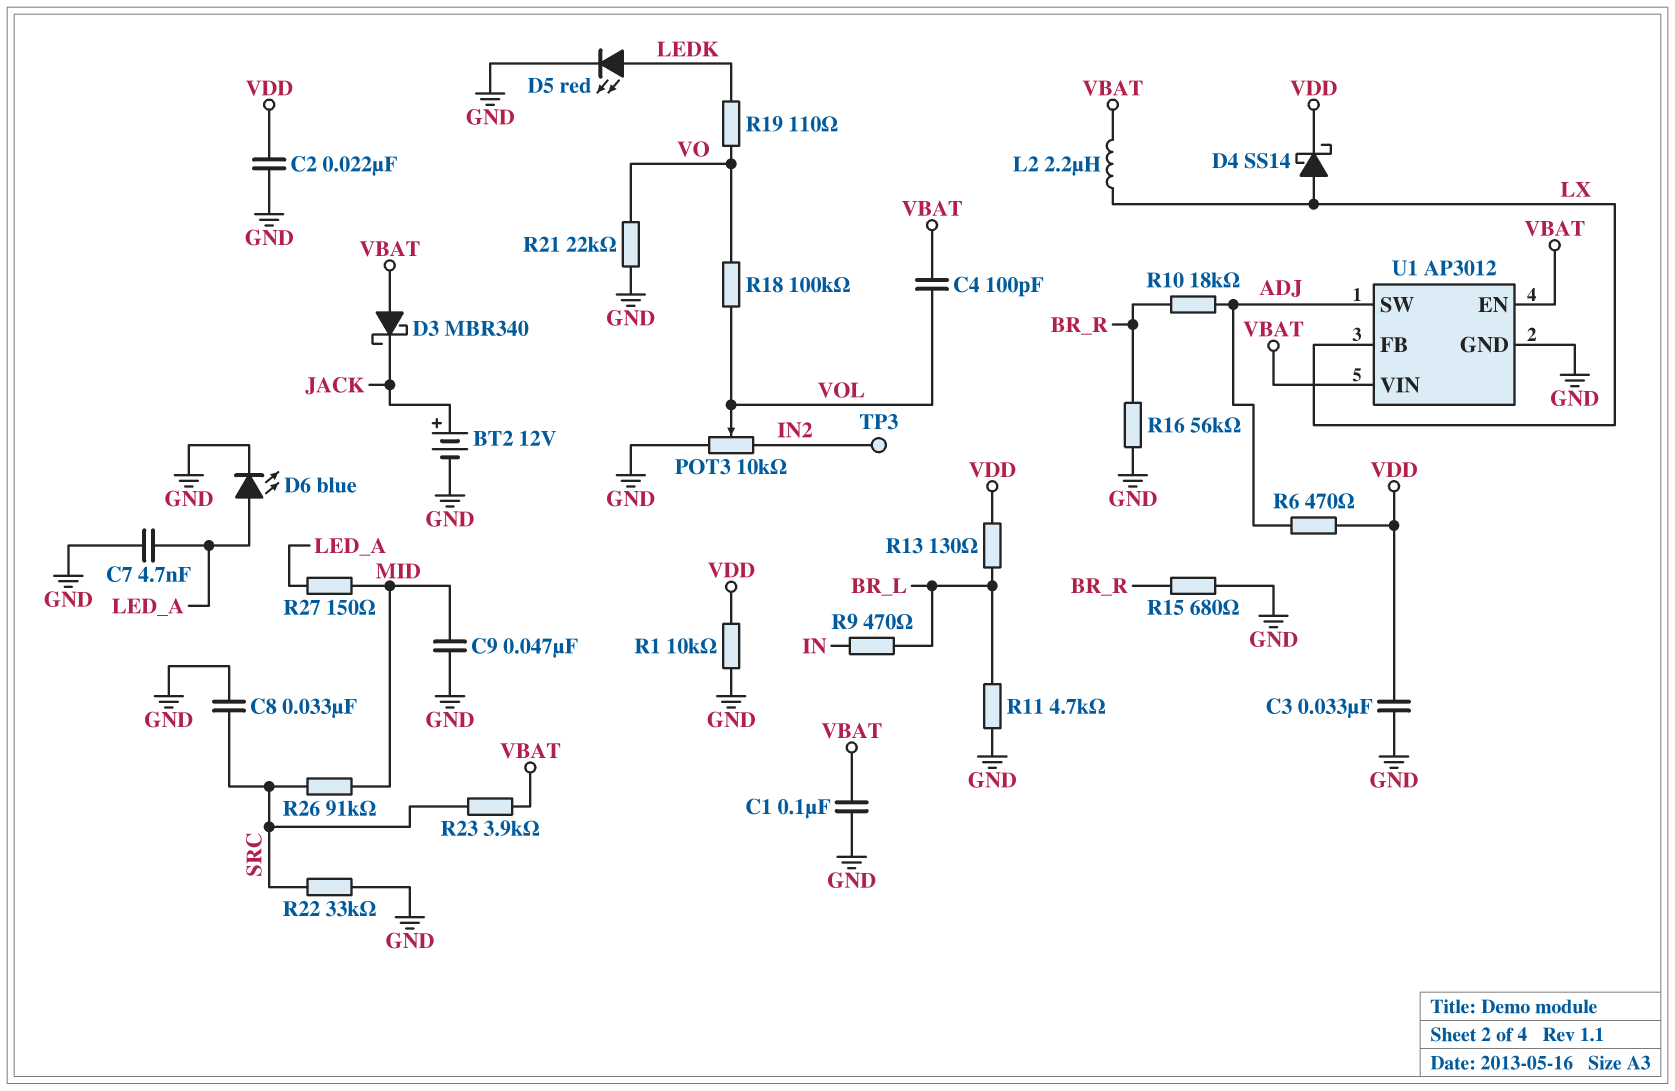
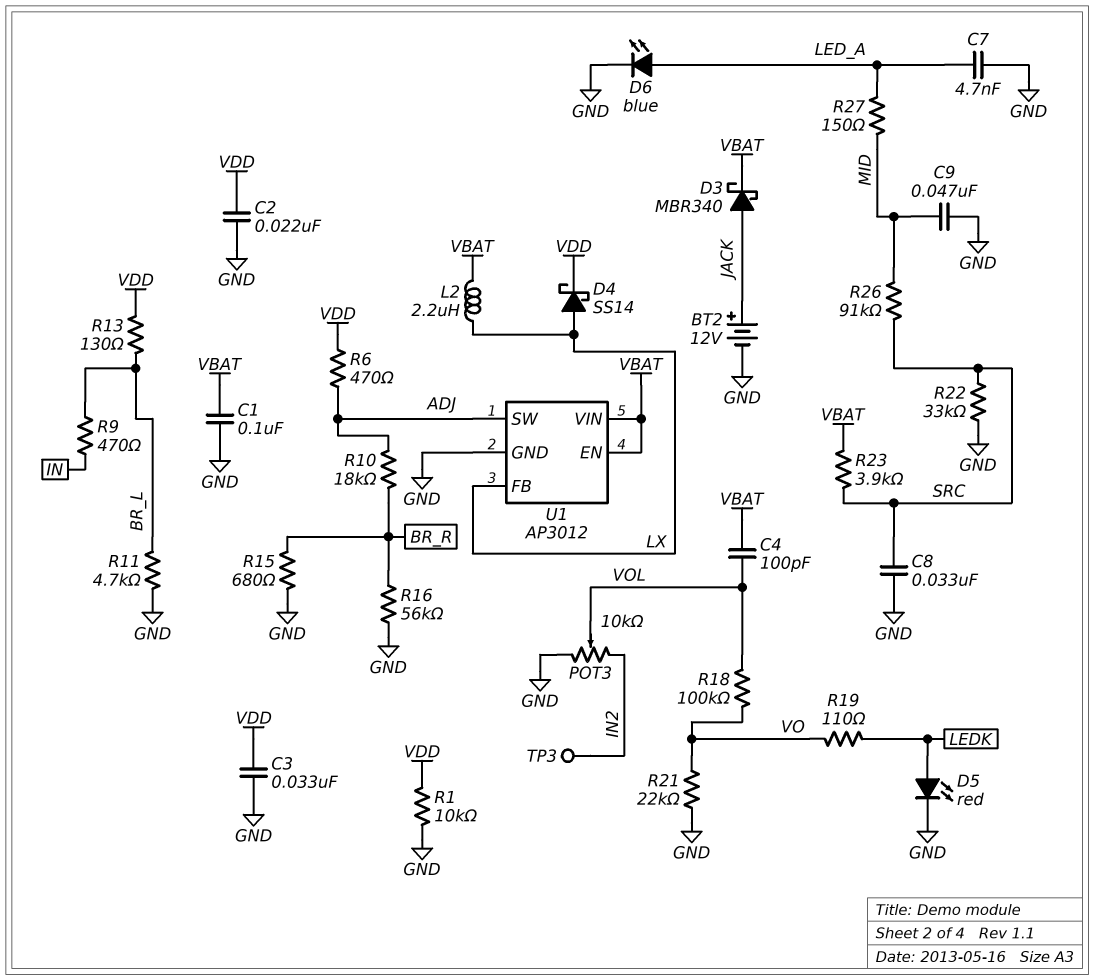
D3: schottky MBR340 (A VBAT, K JACK) -> schottky MBR340 (A JACK, K VBAT)

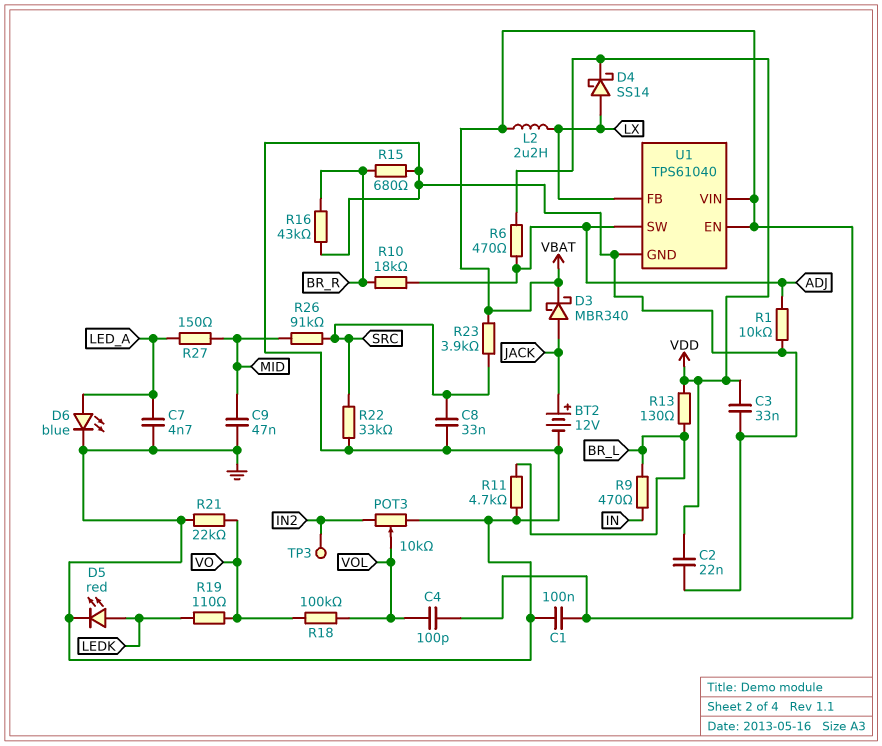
R1: 10k (GND, VDD) -> 10k (ADJ, GND)
R16: 56k (BR_R, GND) -> 43k (BR_R, GND)
U1: AP3012 -> TPS61040

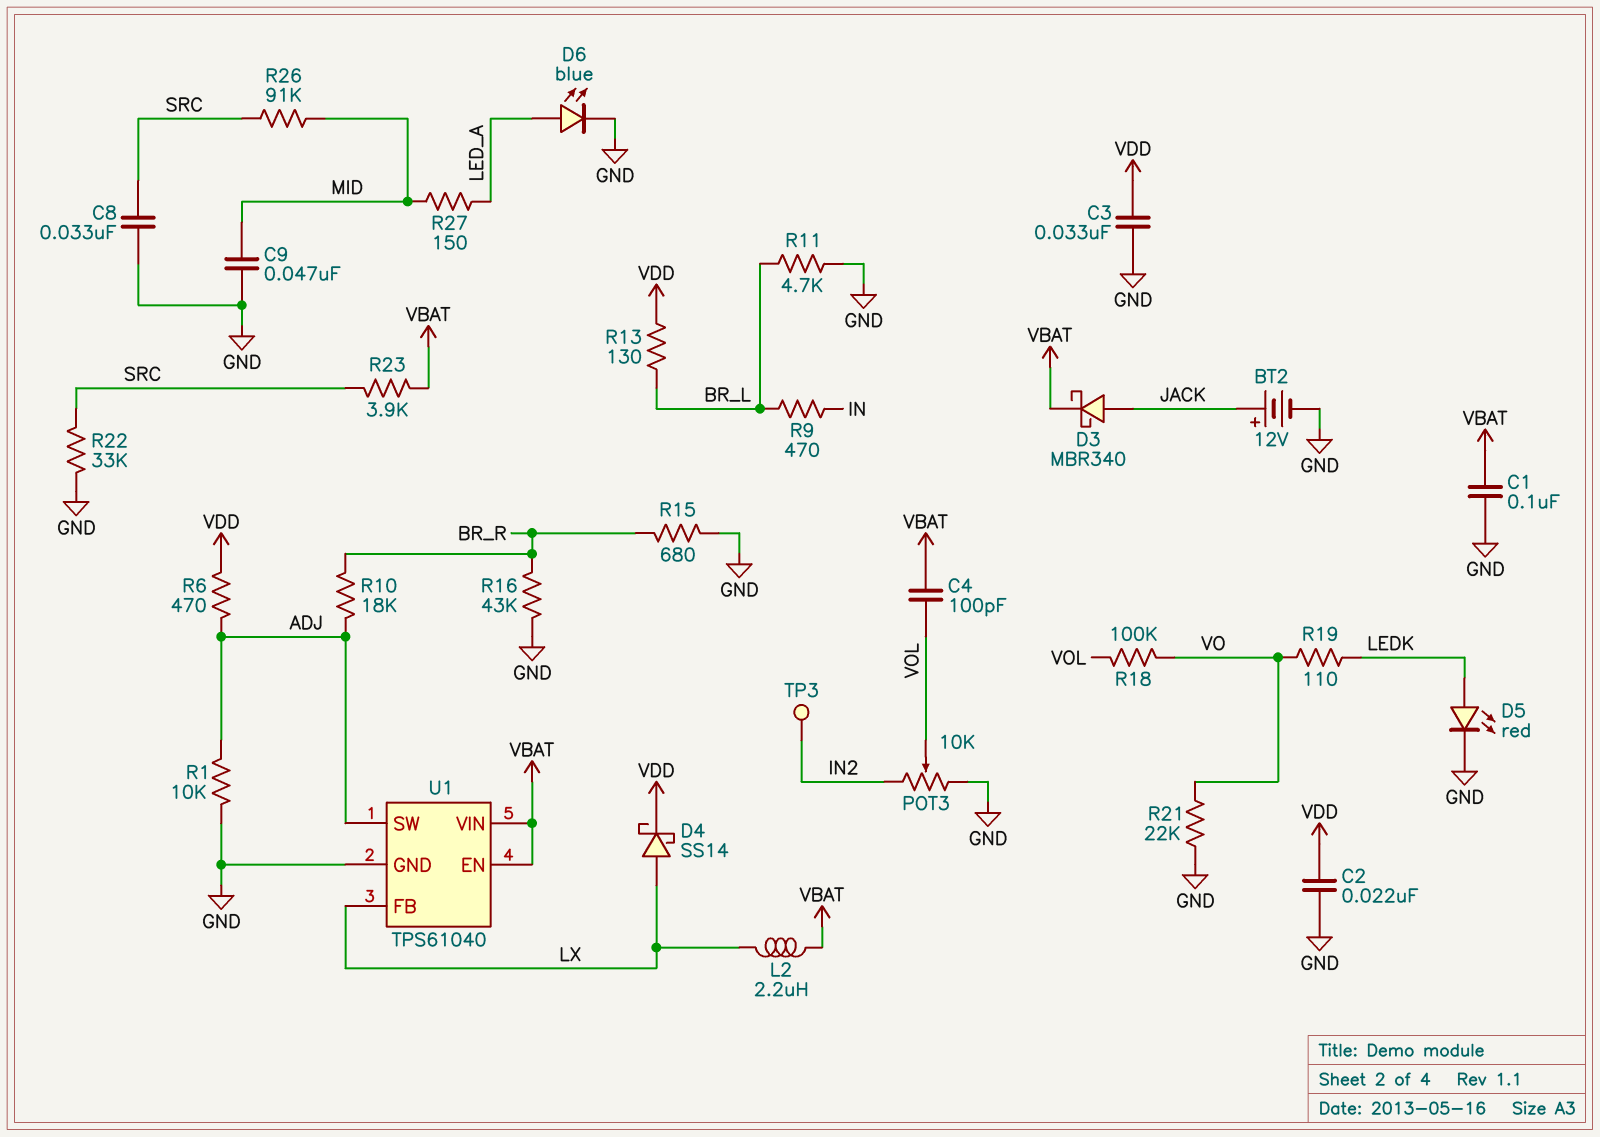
C7: 4.7nF (GND, LED_A) -> none

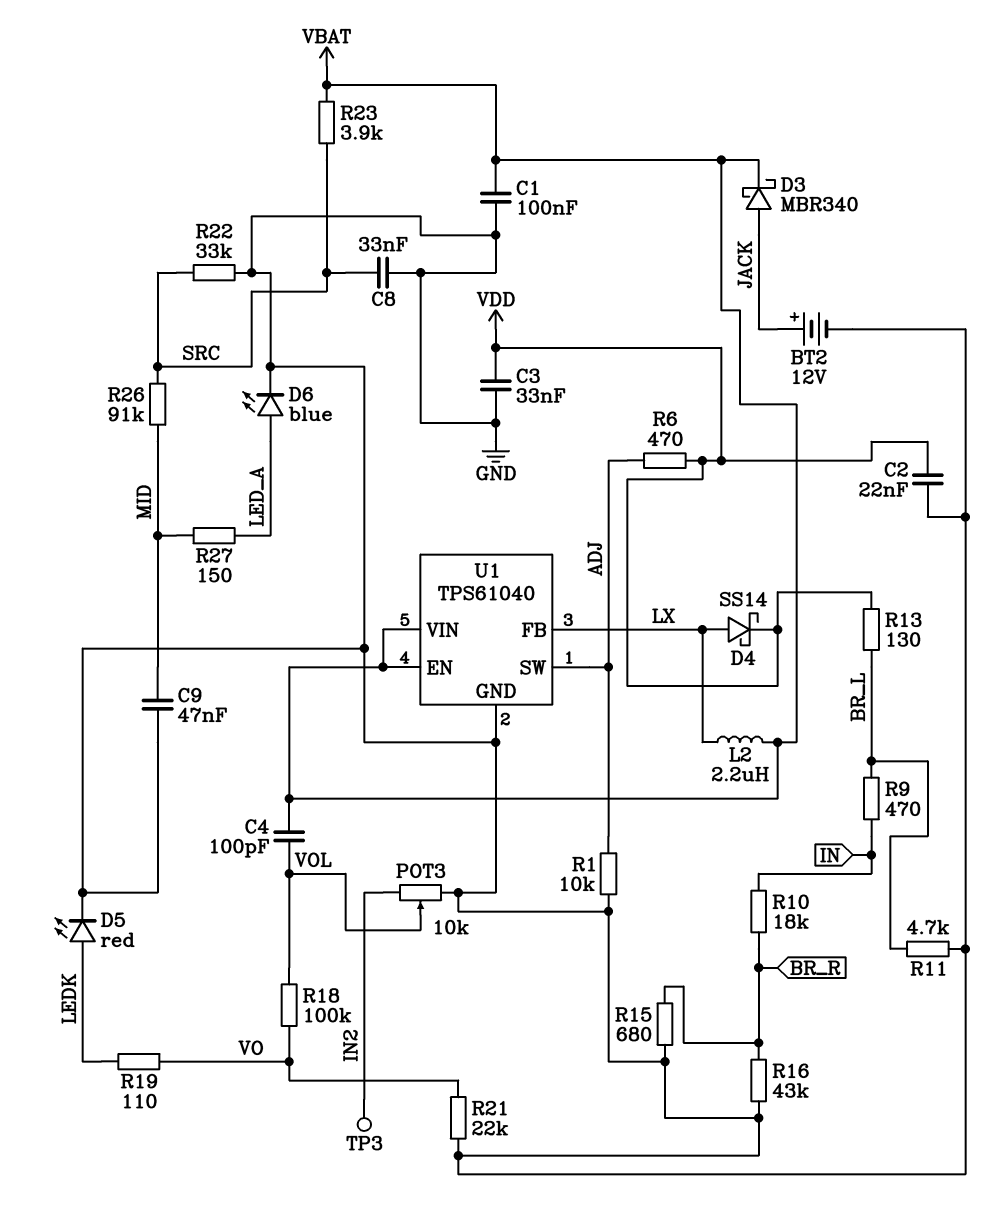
R10: 18k (ADJ, BR_R) -> 18k (BR_R, IN)

